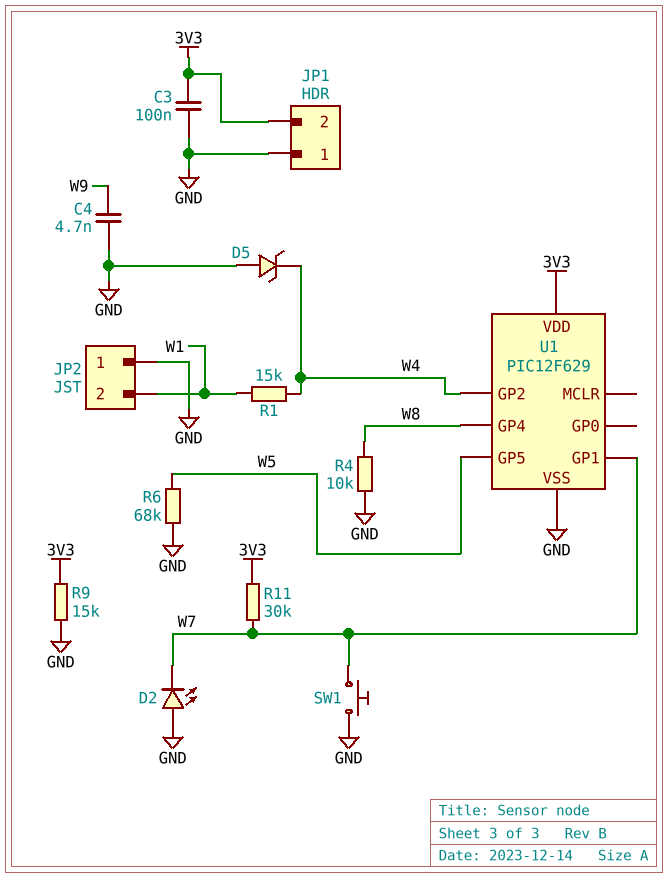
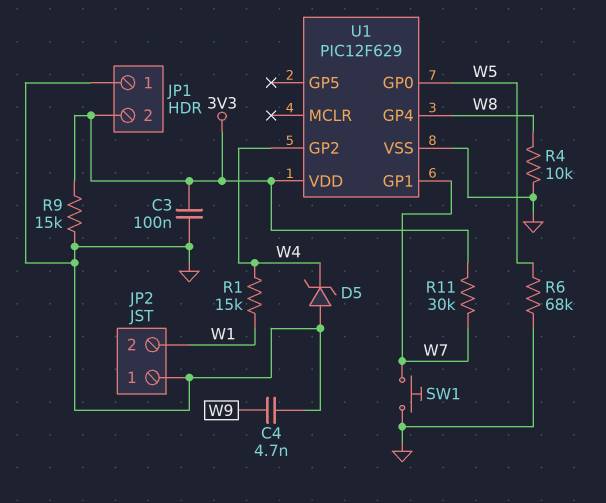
D2: LED (A GND, K W7) -> none
U1 pin GP0: none -> W5
U1 pin GP5: W5 -> none

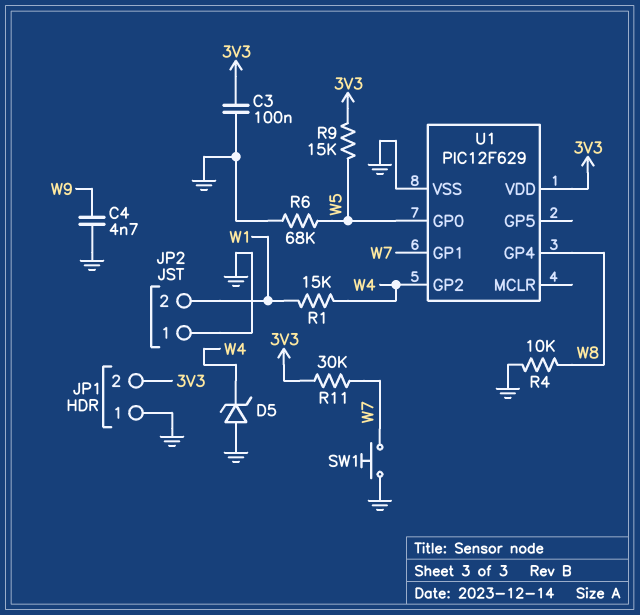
R9: 15k (3V3, GND) -> 15k (3V3, W5)

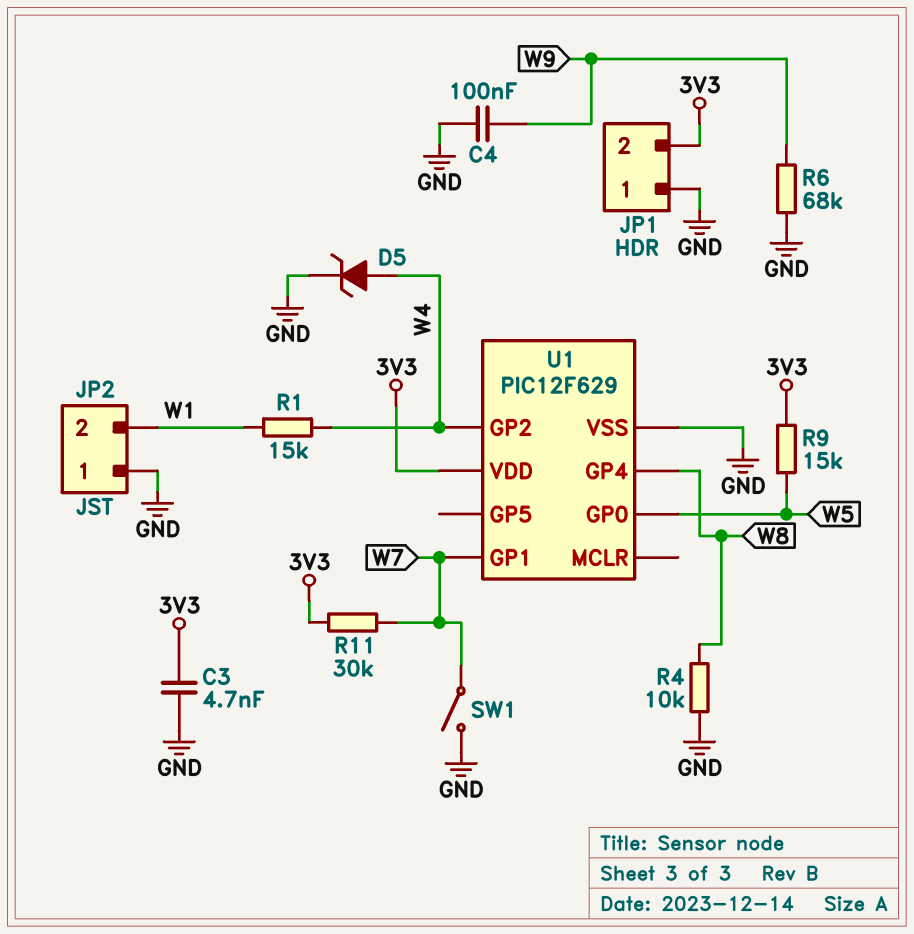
C3: 100nF (3V3, GND) -> 4.7nF (3V3, GND)
C4: 4.7nF (GND, W9) -> 100nF (GND, W9)
D5: zener (A GND, K W4) -> zener (A W4, K GND)
R6: 68k (GND, W5) -> 68k (GND, W9)
SW1: button (GND, W7) -> switch (GND, W7)

